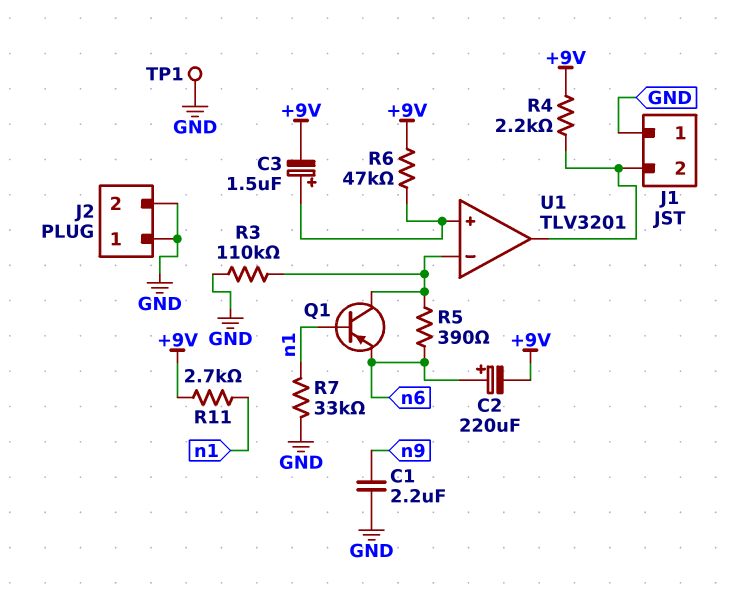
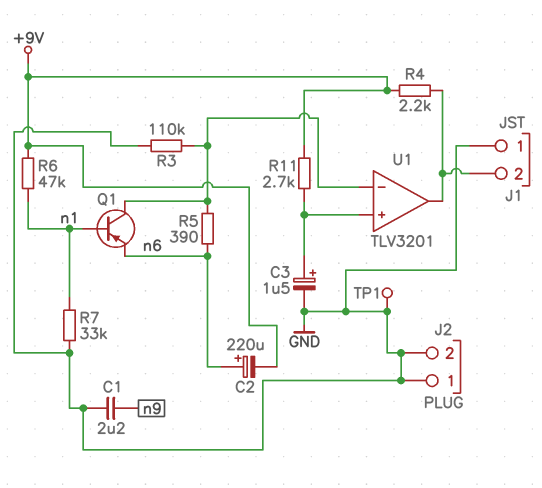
C3: 1.5uF (plus U1/in+, minus +9V) -> 1.5uF (plus U1/in+, minus GND)
R6: 47k (+9V, U1/in+) -> 47k (+9V, n1)
R11: 2.7k (+9V, n1) -> 2.7k (+9V, U1/in+)

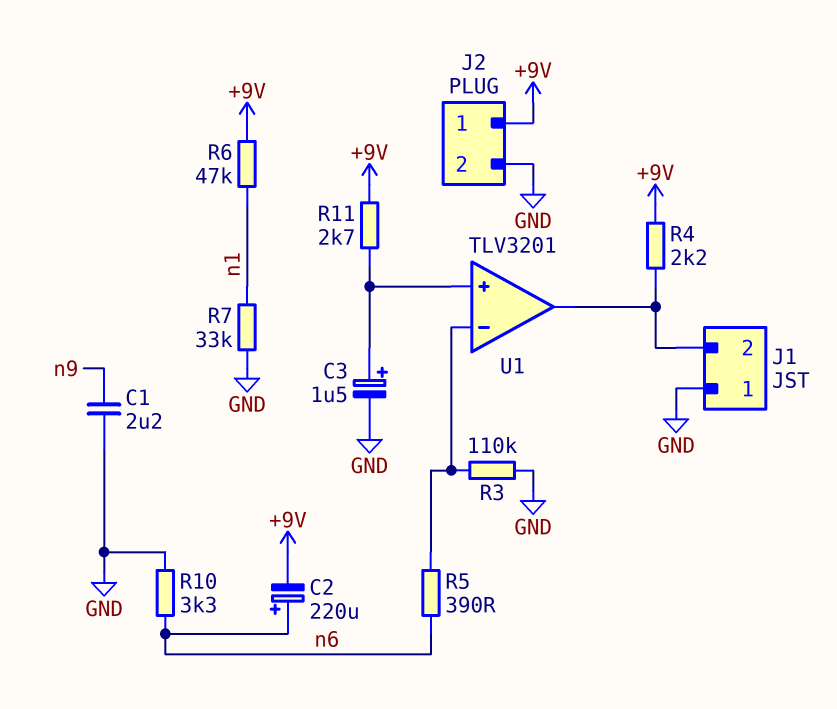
J2 pin 1: GND -> +9V
Q1: PNP (B n1, C U1/in-, E n6) -> none
R10: none -> 3.3k (GND, n6)
TP1: test point (GND) -> none

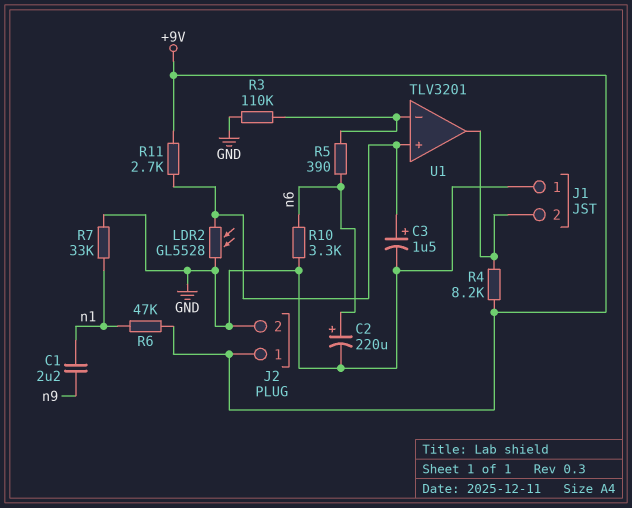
C1: 2.2uF (GND, n9) -> 2.2uF (n1, n9)
C2: 220uF (plus n6, minus +9V) -> 220uF (plus n6, minus GND)
LDR2: none -> GL5528 (GND, U1/in+)
R4: 2.2k (+9V, J1/2) -> 8.2k (+9V, J1/2)

